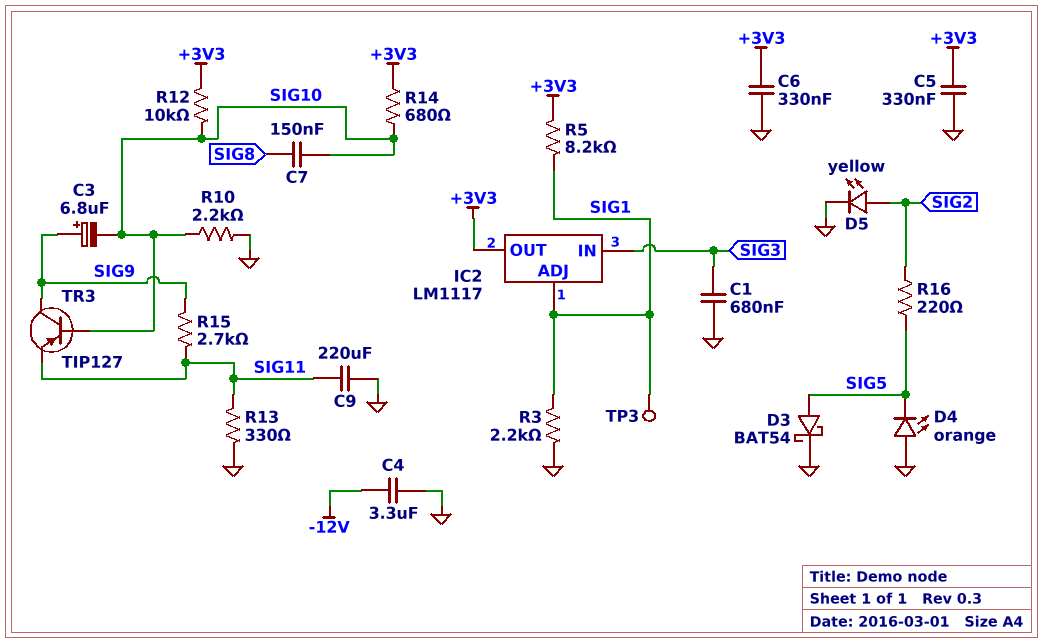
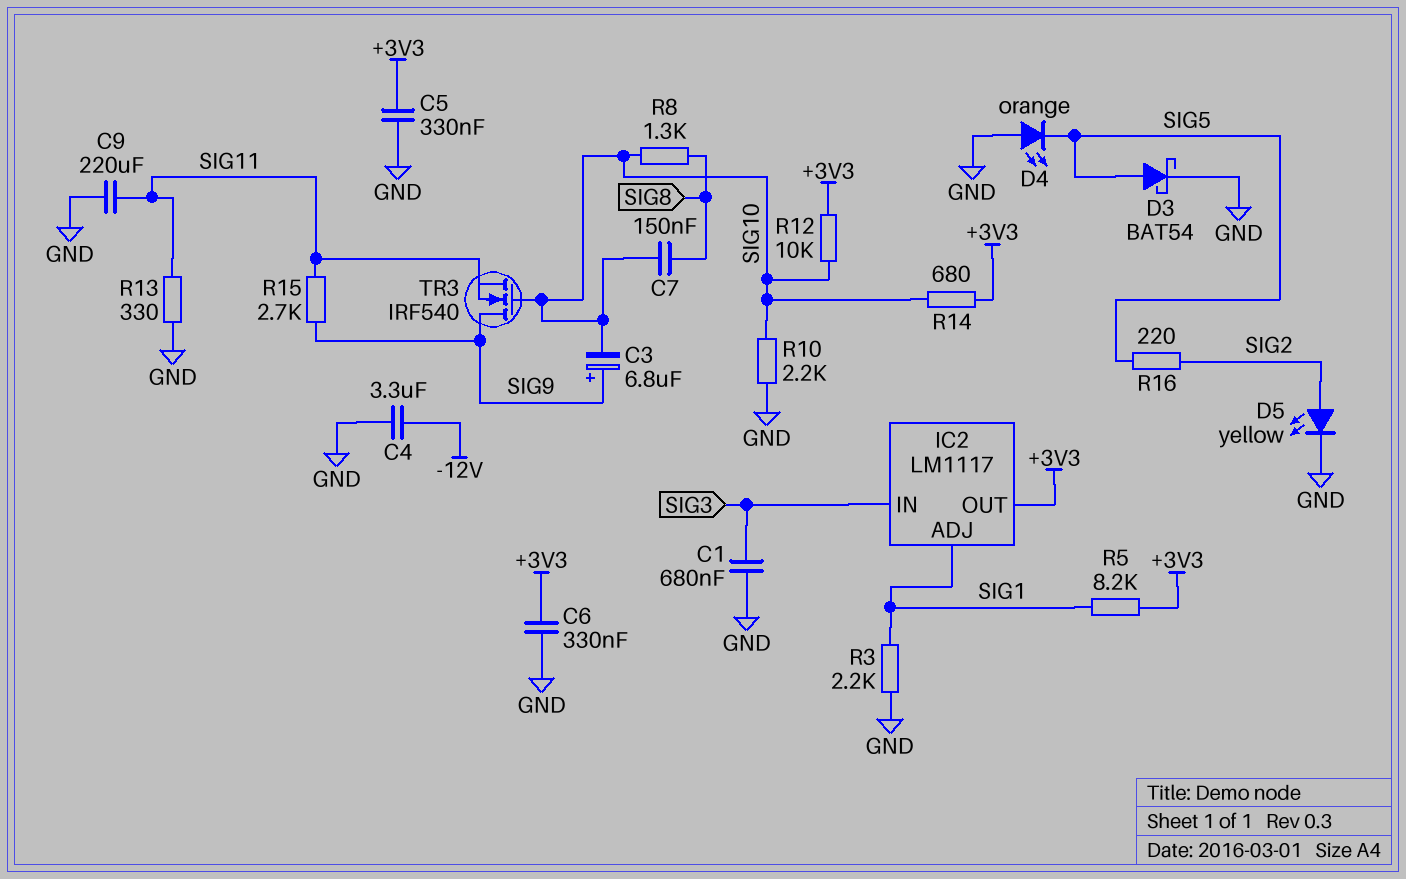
R8: none -> 1.3k (SIG8, SIG10)
TP3: test point (SIG1) -> none
TR3: PNP TIP127 (B SIG10, C SIG9, E SIG11) -> NMOS IRF540 (G SIG10, D SIG9, S SIG11)

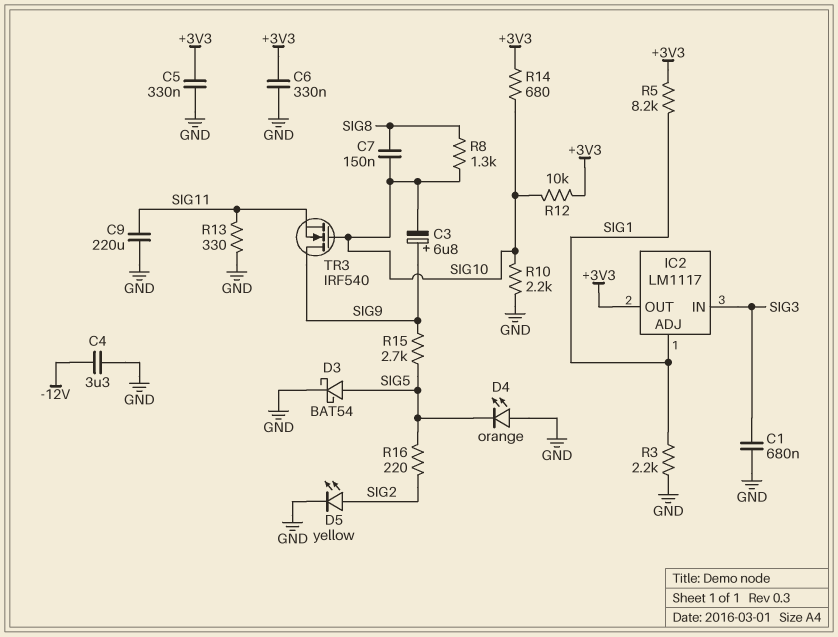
R15: 2.7k (SIG9, SIG11) -> 2.7k (SIG5, SIG9)

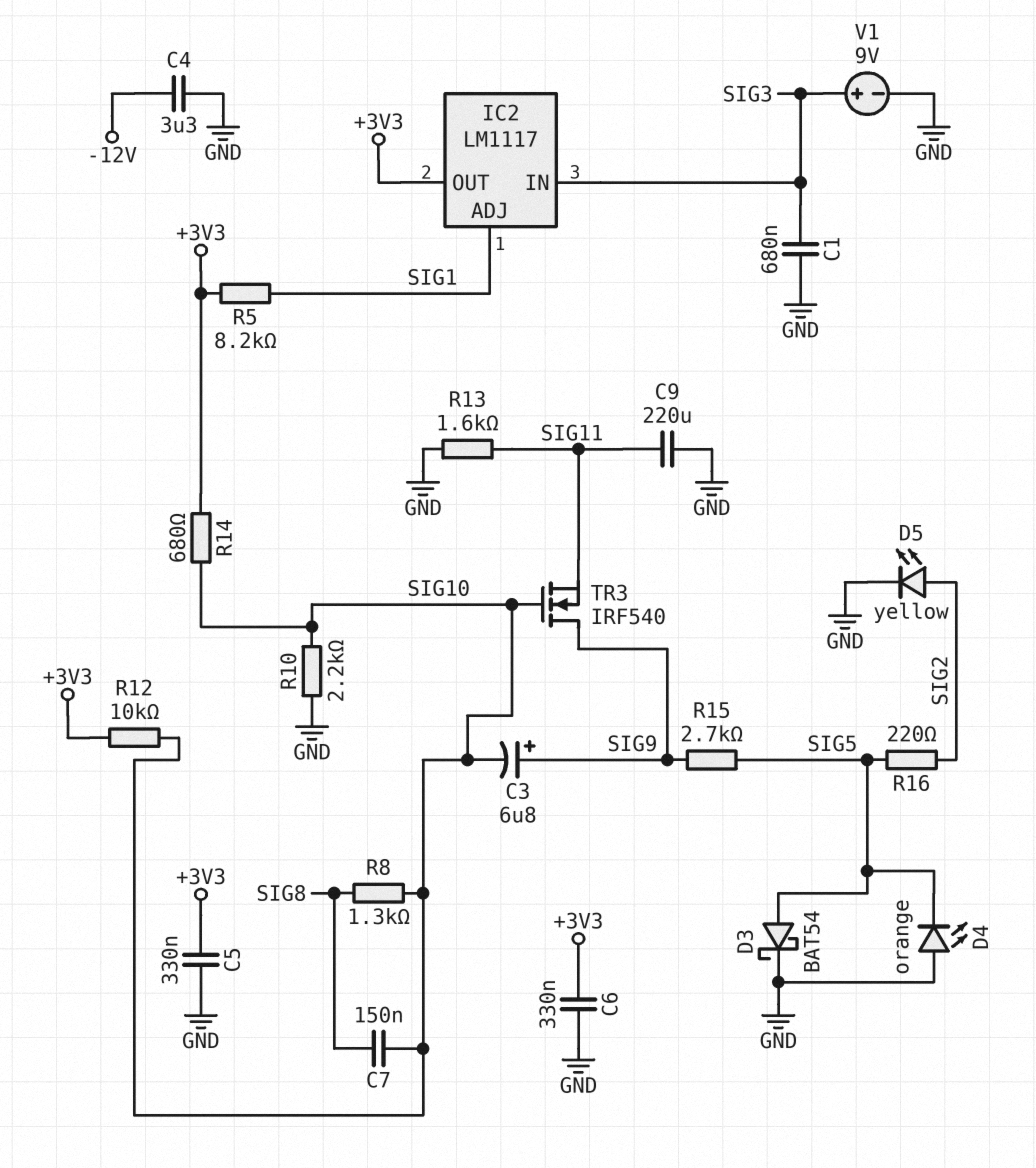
R3: 2.2k (GND, SIG1) -> none
R13: 330 (GND, SIG11) -> 1.6k (GND, SIG11)
V1: none -> 9V (plus SIG3, minus GND)

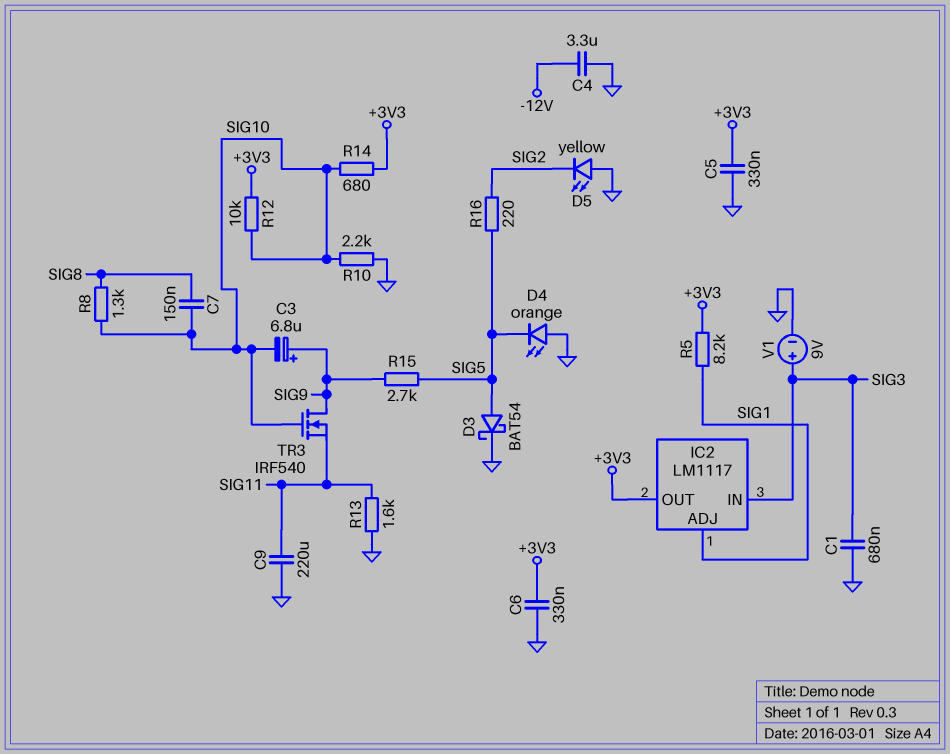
D5: LED yellow (A SIG2, K GND) -> LED yellow (A GND, K SIG2)

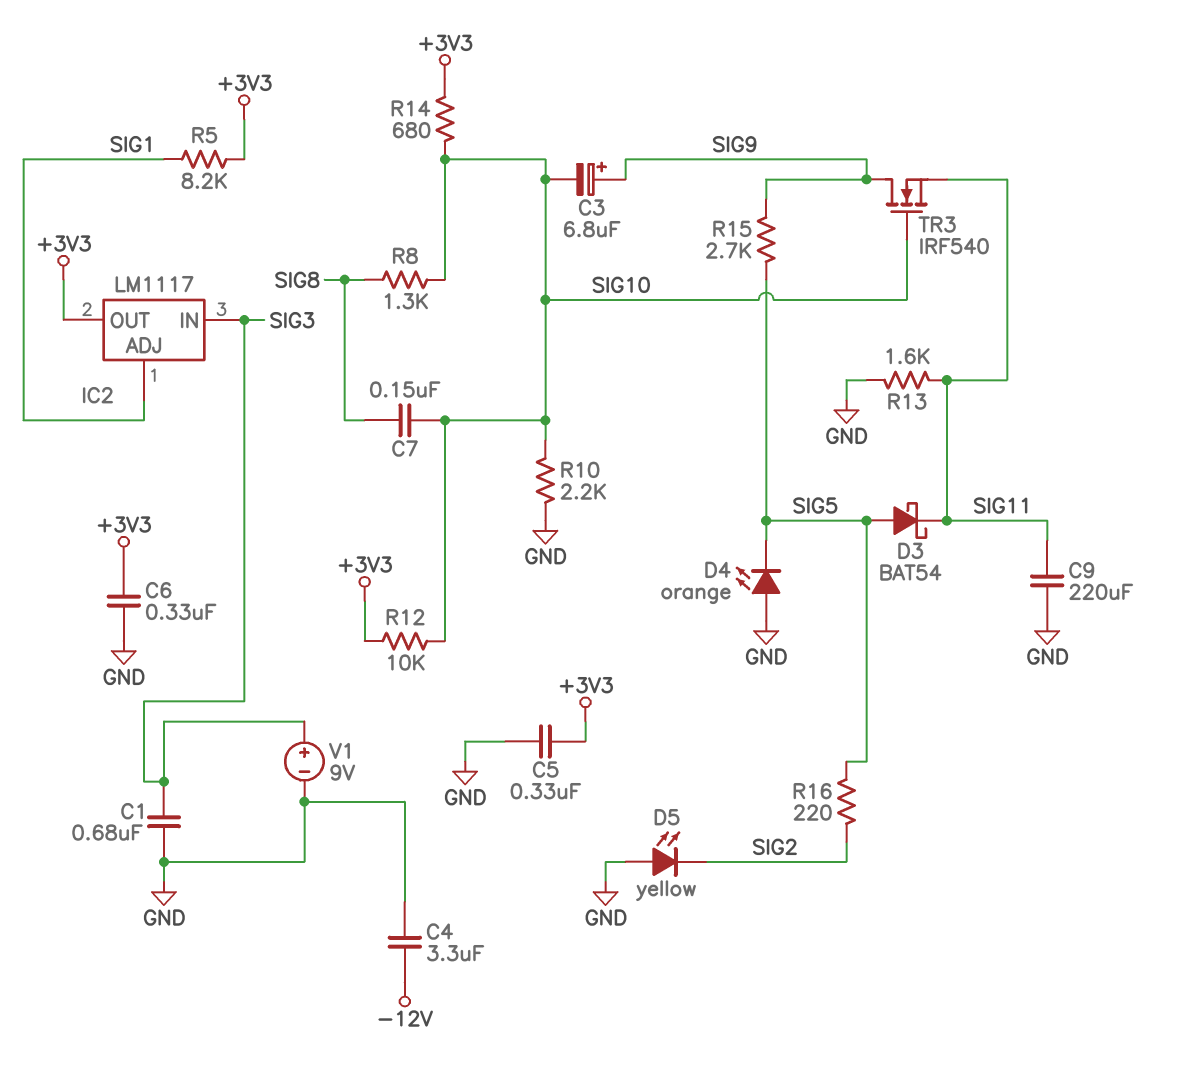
D3: schottky BAT54 (A SIG5, K GND) -> schottky BAT54 (A SIG5, K SIG11)

